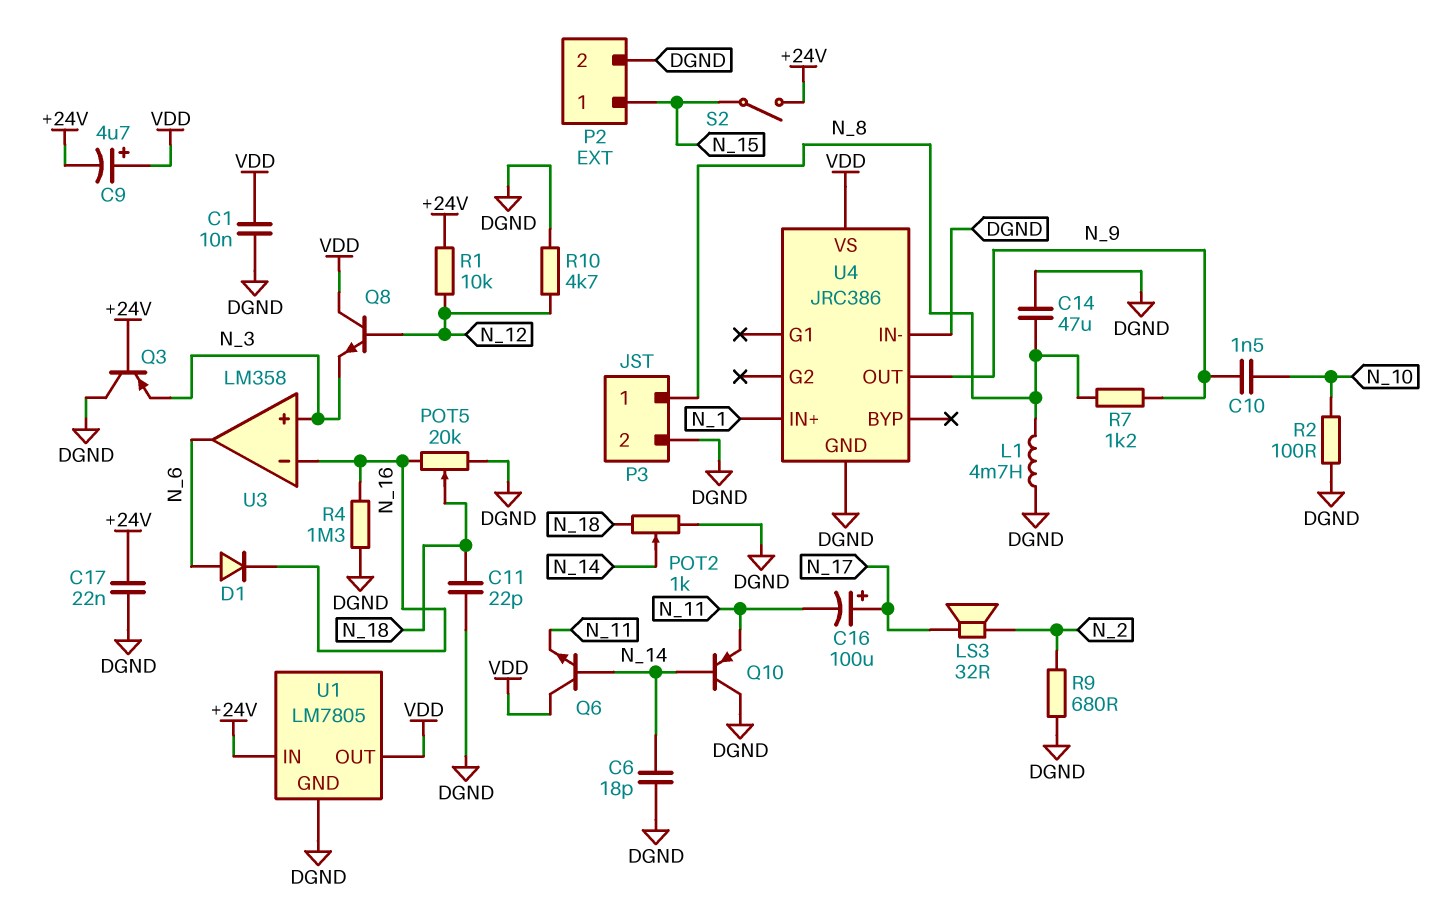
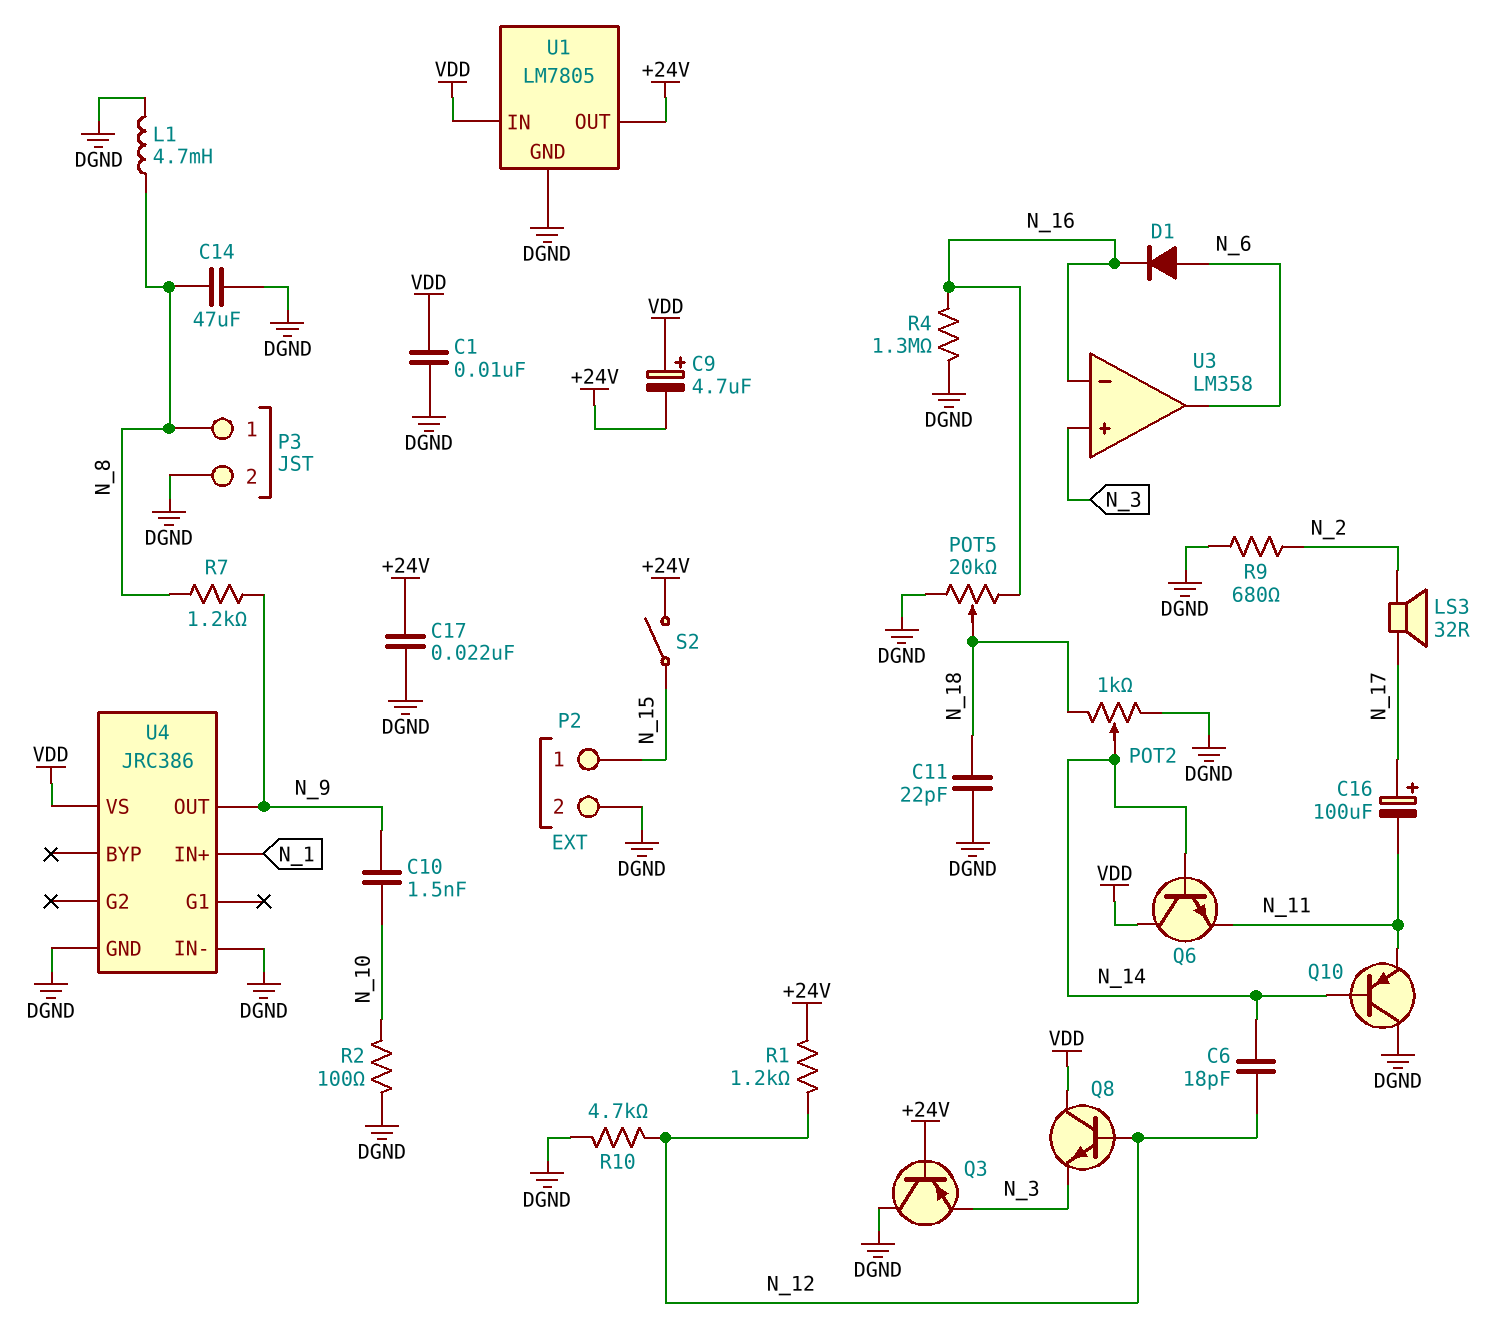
C6: 18pF (DGND, N_14) -> 18pF (N_12, N_14)
R1: 10k (+24V, N_12) -> 1.2k (+24V, N_12)
U1 pin IN: +24V -> VDD
U1 pin OUT: VDD -> +24V

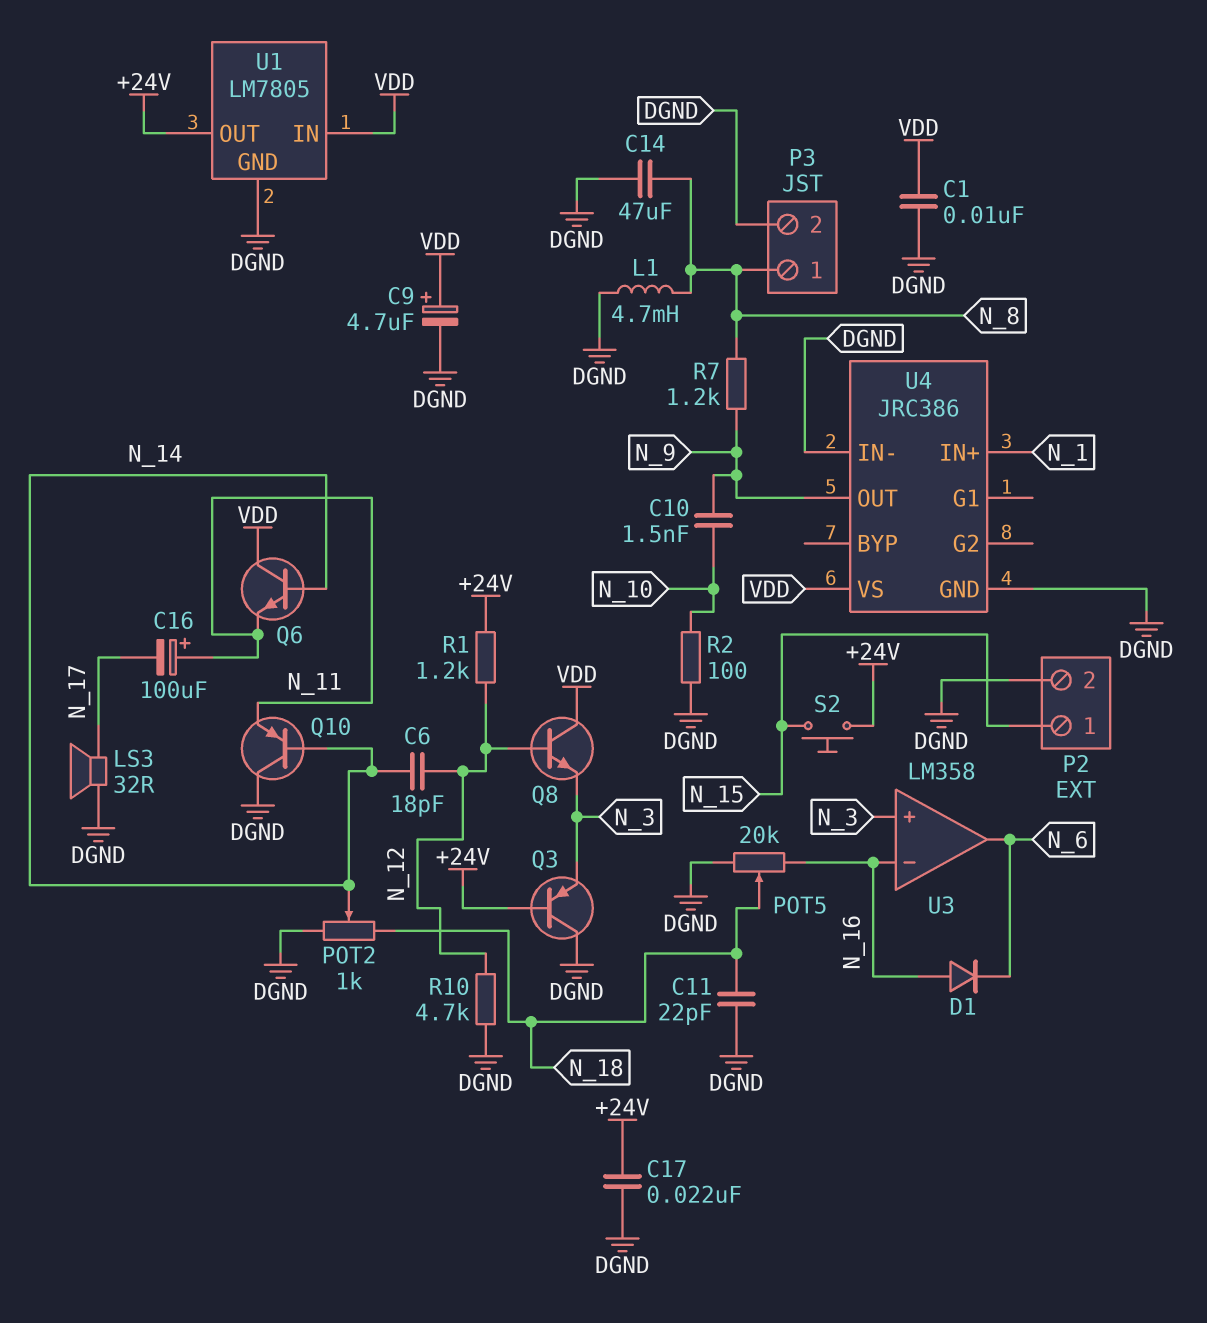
C9: 4.7uF (plus VDD, minus +24V) -> 4.7uF (plus VDD, minus DGND)
C16: 100uF (plus N_17, minus N_11) -> 100uF (plus N_11, minus N_17)
D1: diode (A N_6, K N_16) -> diode (A N_16, K N_6)
LS3: speaker 32R (N_2, N_17) -> speaker 32R (DGND, N_17)
R4: 1.3M (DGND, N_16) -> none
R9: 680 (DGND, N_2) -> none
S2: switch (+24V, N_15) -> button (+24V, N_15)

